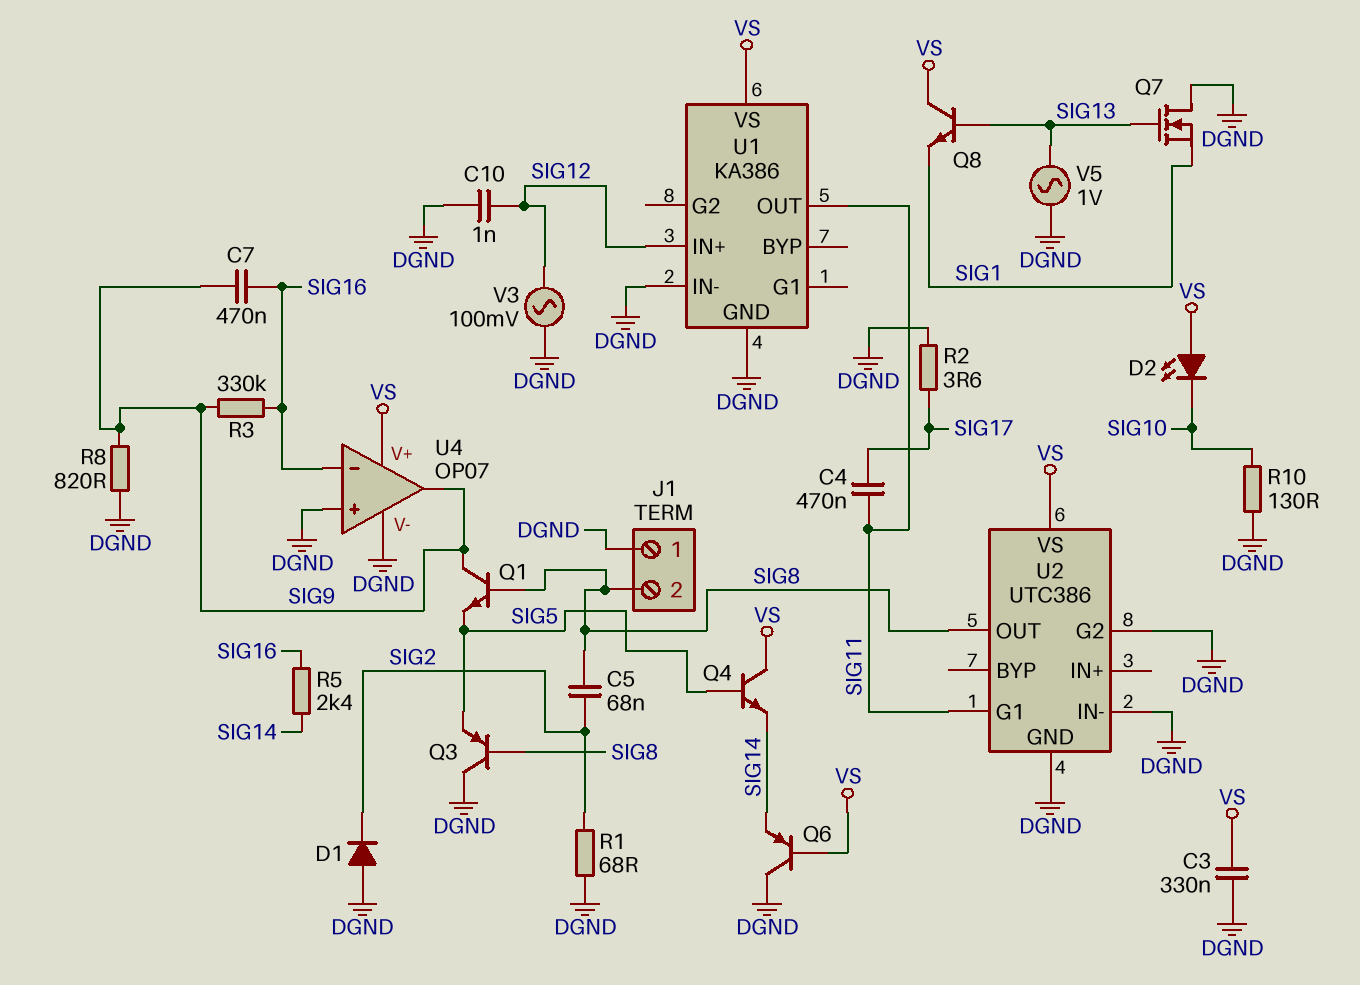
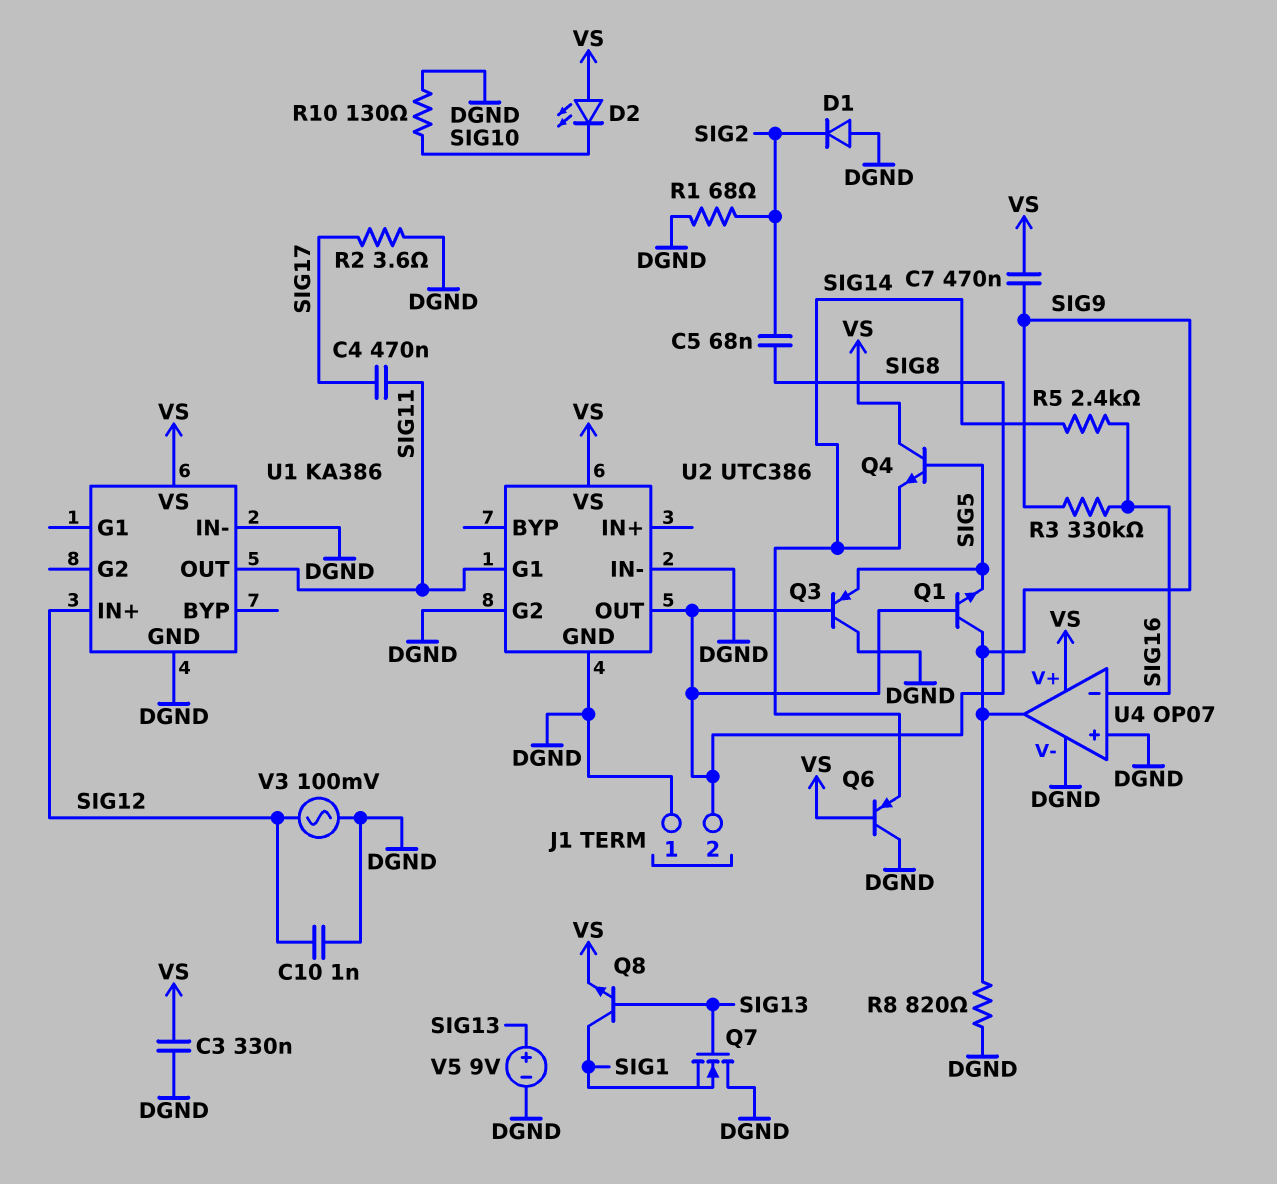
C7: 470nF (SIG9, SIG16) -> 470nF (SIG9, VS)
Q8: NPN (B SIG13, C VS, E SIG1) -> NPN (B SIG13, C SIG1, E VS)
V5: AC 1V (DGND, SIG13) -> 9V (plus SIG13, minus DGND)

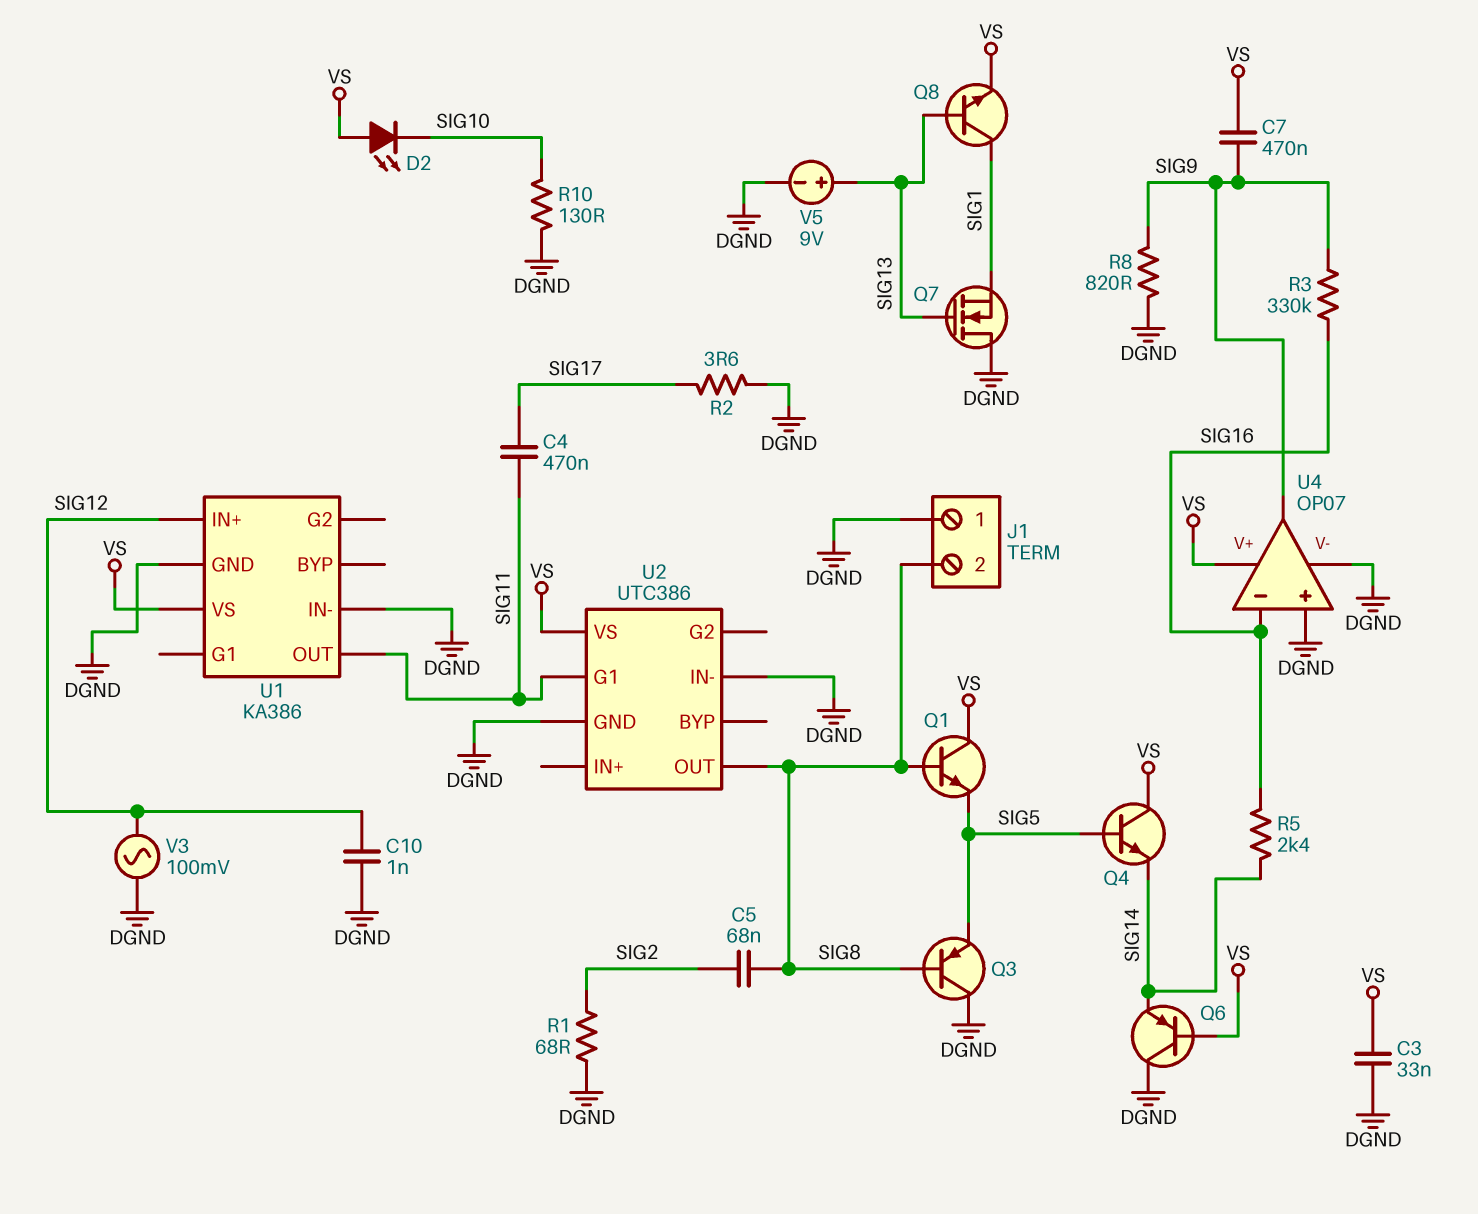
C3: 330nF (DGND, VS) -> 33nF (DGND, VS)
D1: diode (A DGND, K SIG2) -> none
Q1: NPN (B SIG8, C SIG9, E SIG5) -> NPN (B SIG8, C VS, E SIG5)
U2 pin G2: DGND -> none

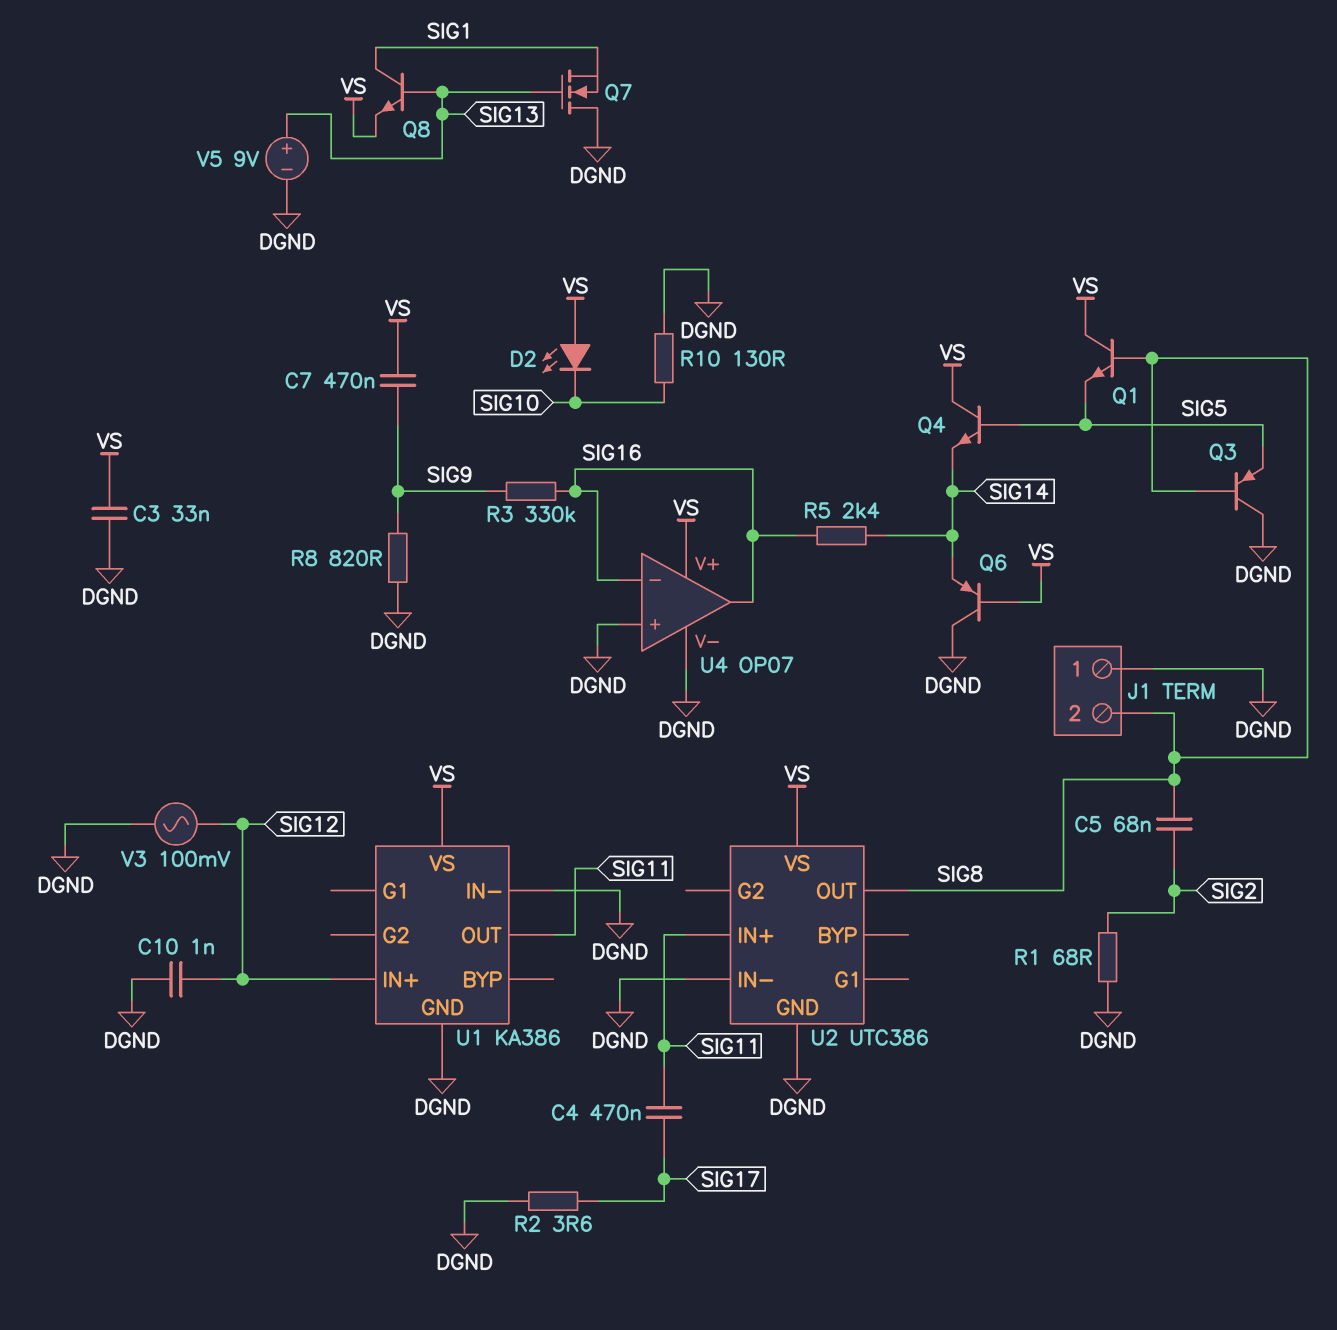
U2 pin G1: SIG11 -> none
U2 pin IN+: none -> SIG11
U4 pin out: SIG9 -> SIG16

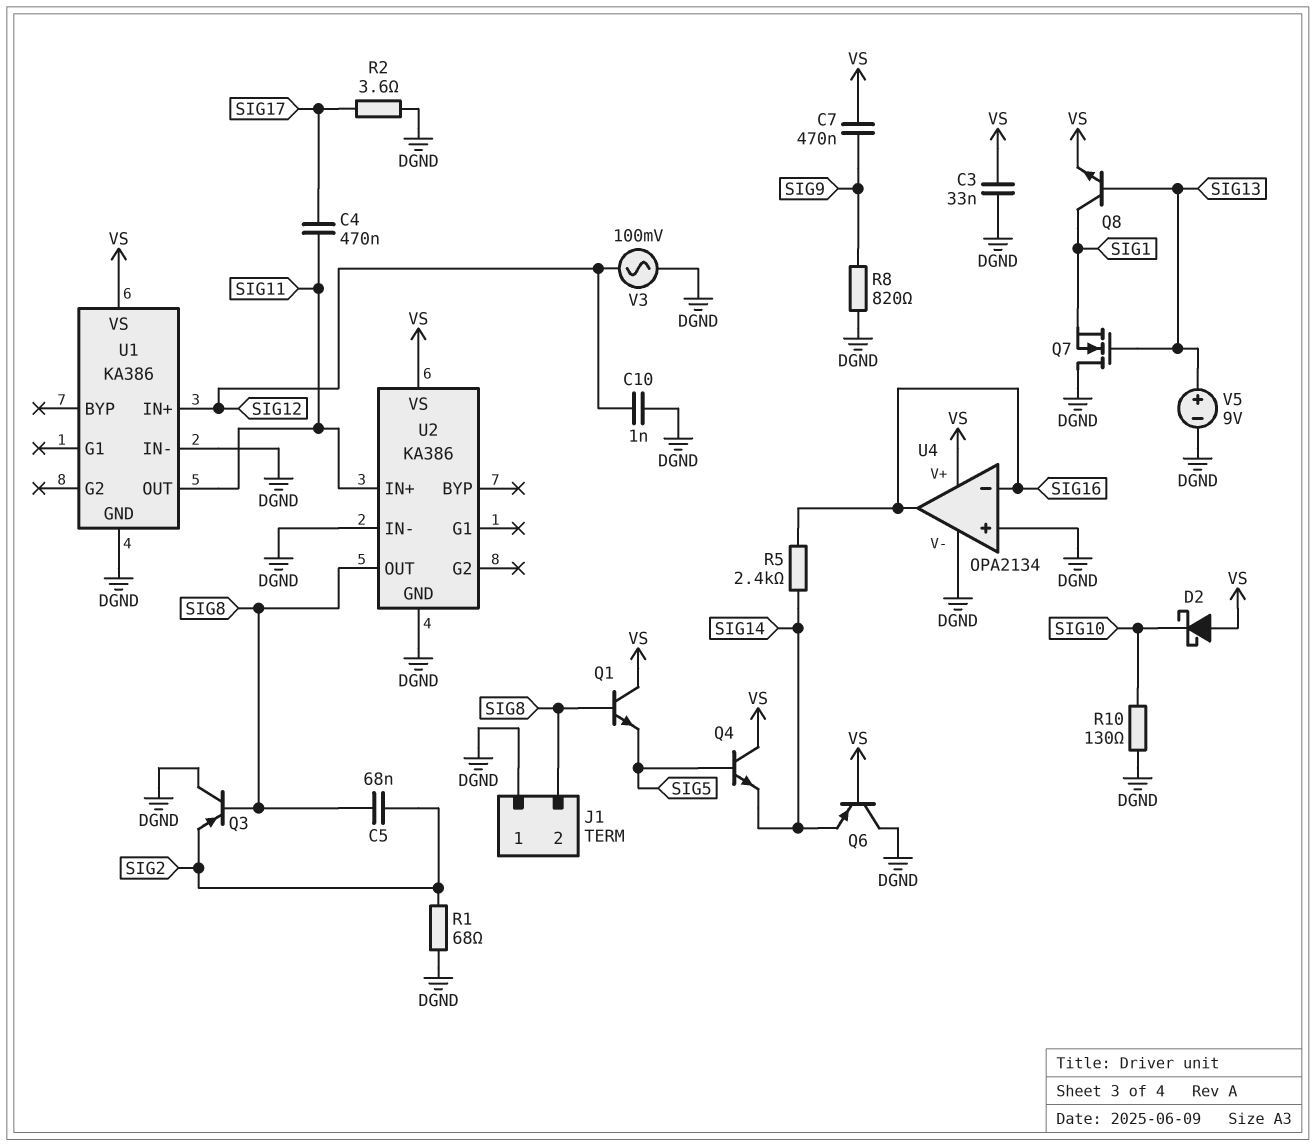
D2: LED (A VS, K SIG10) -> schottky (A VS, K SIG10)
Q3: PNP (B SIG8, C DGND, E SIG5) -> PNP (B SIG8, C DGND, E SIG2)
R3: 330k (SIG9, SIG16) -> none
U2: UTC386 -> KA386
U4: OP07 -> OPA2134

